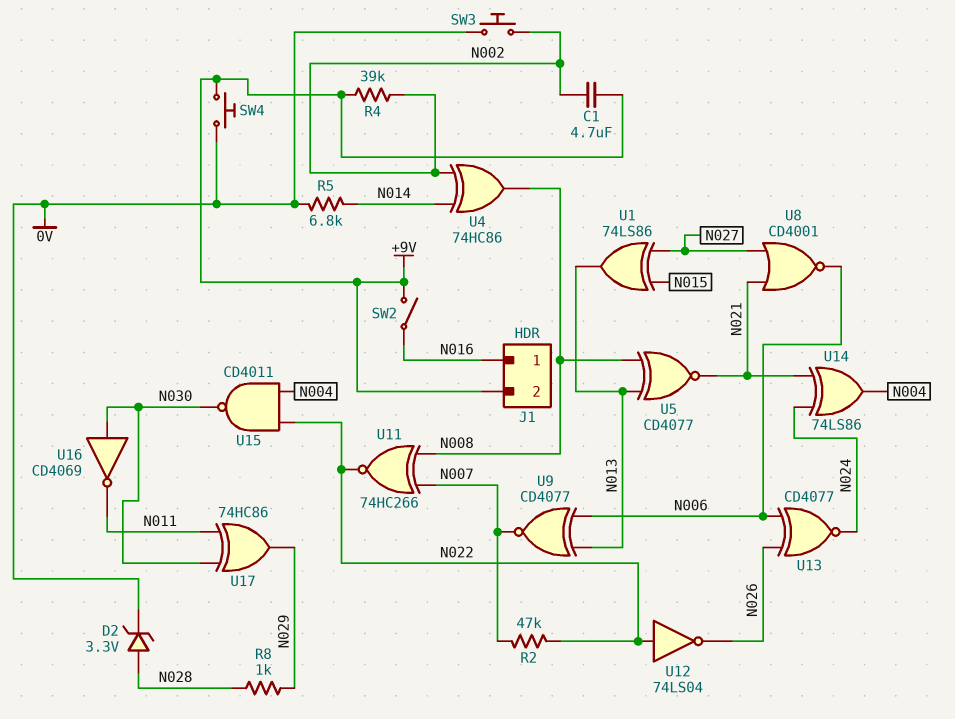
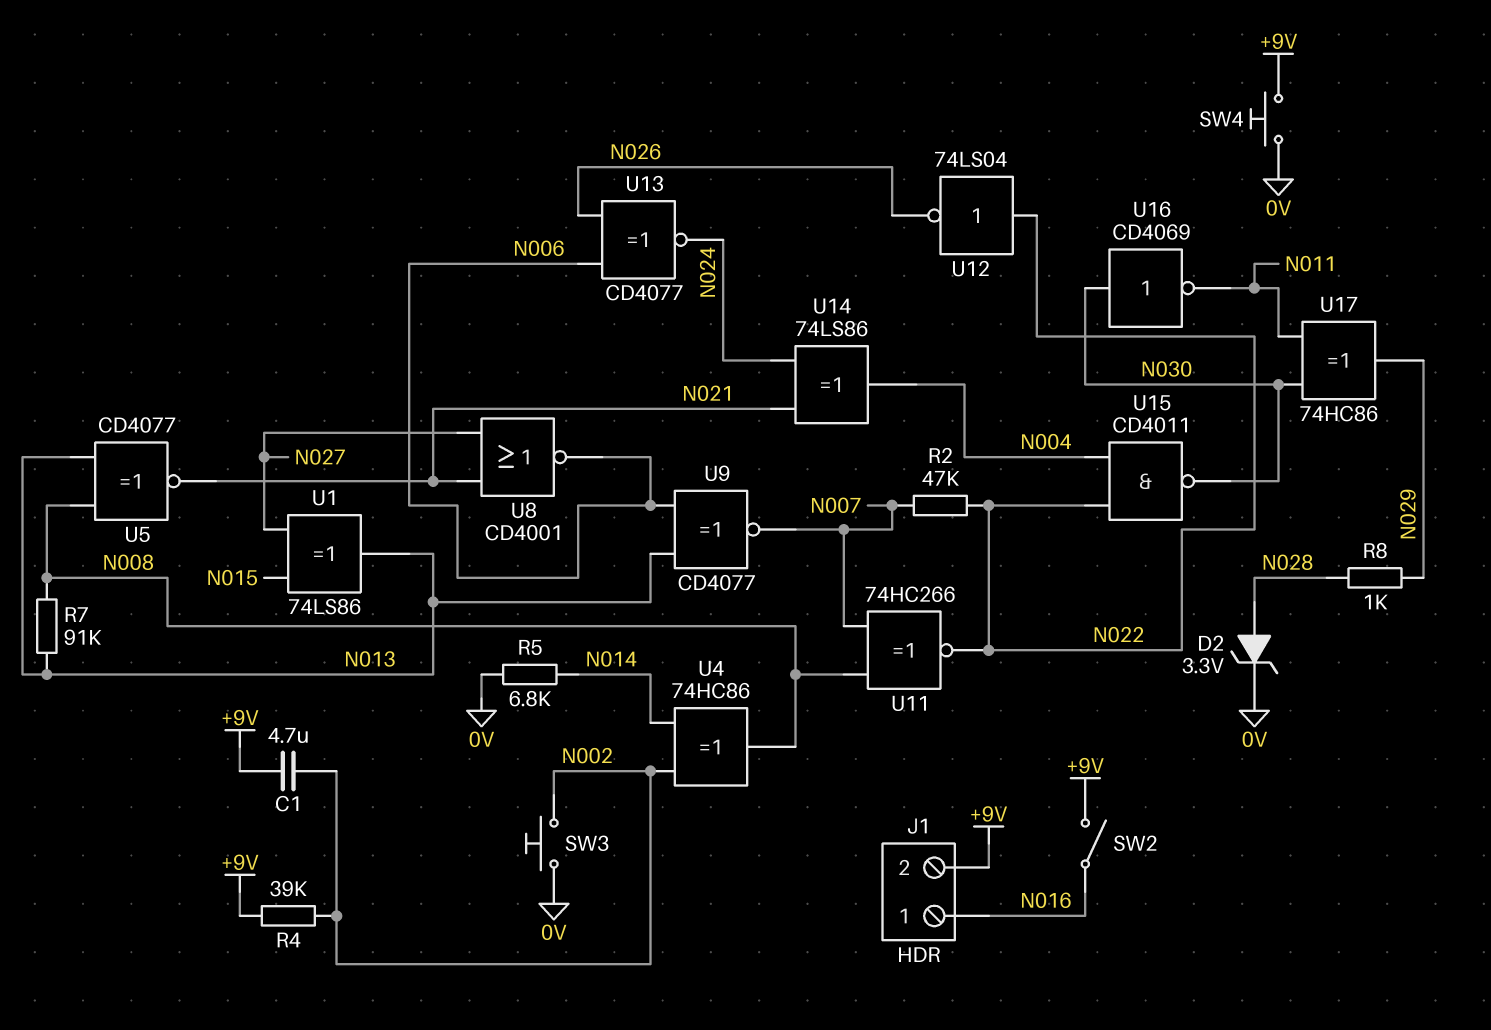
R7: none -> 91k (N008, N013)

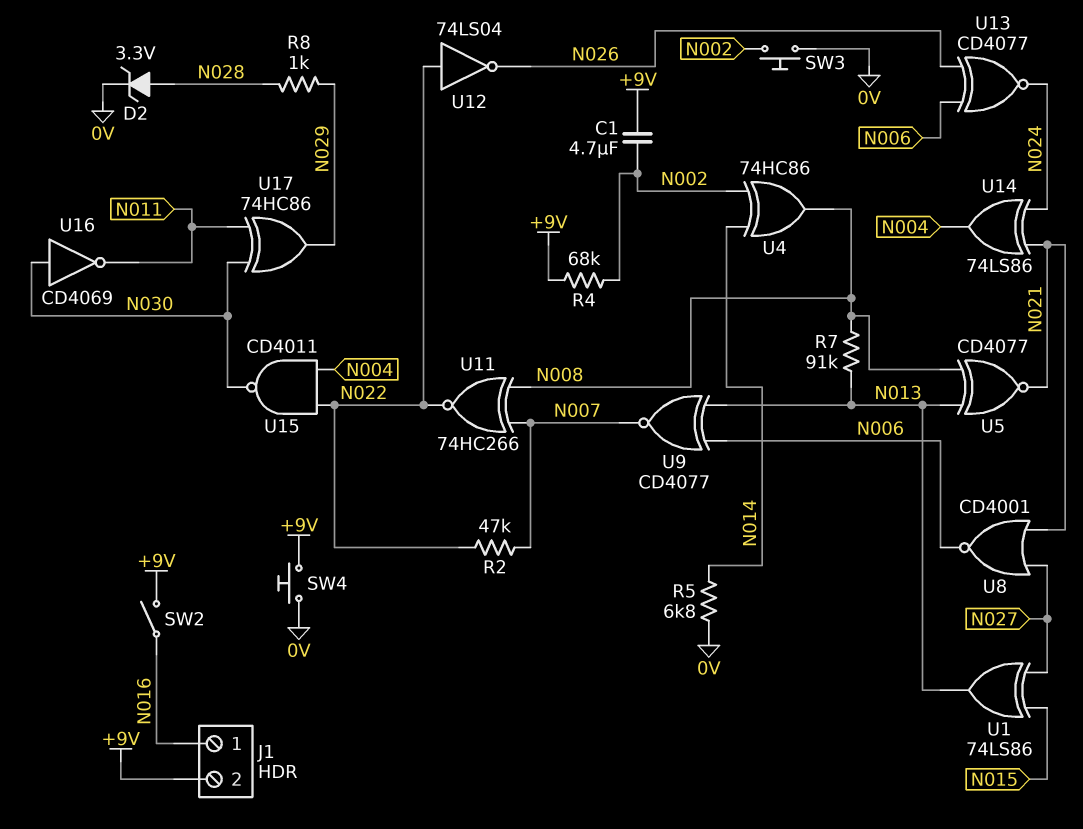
R4: 39k (+9V, N002) -> 68k (+9V, N002)

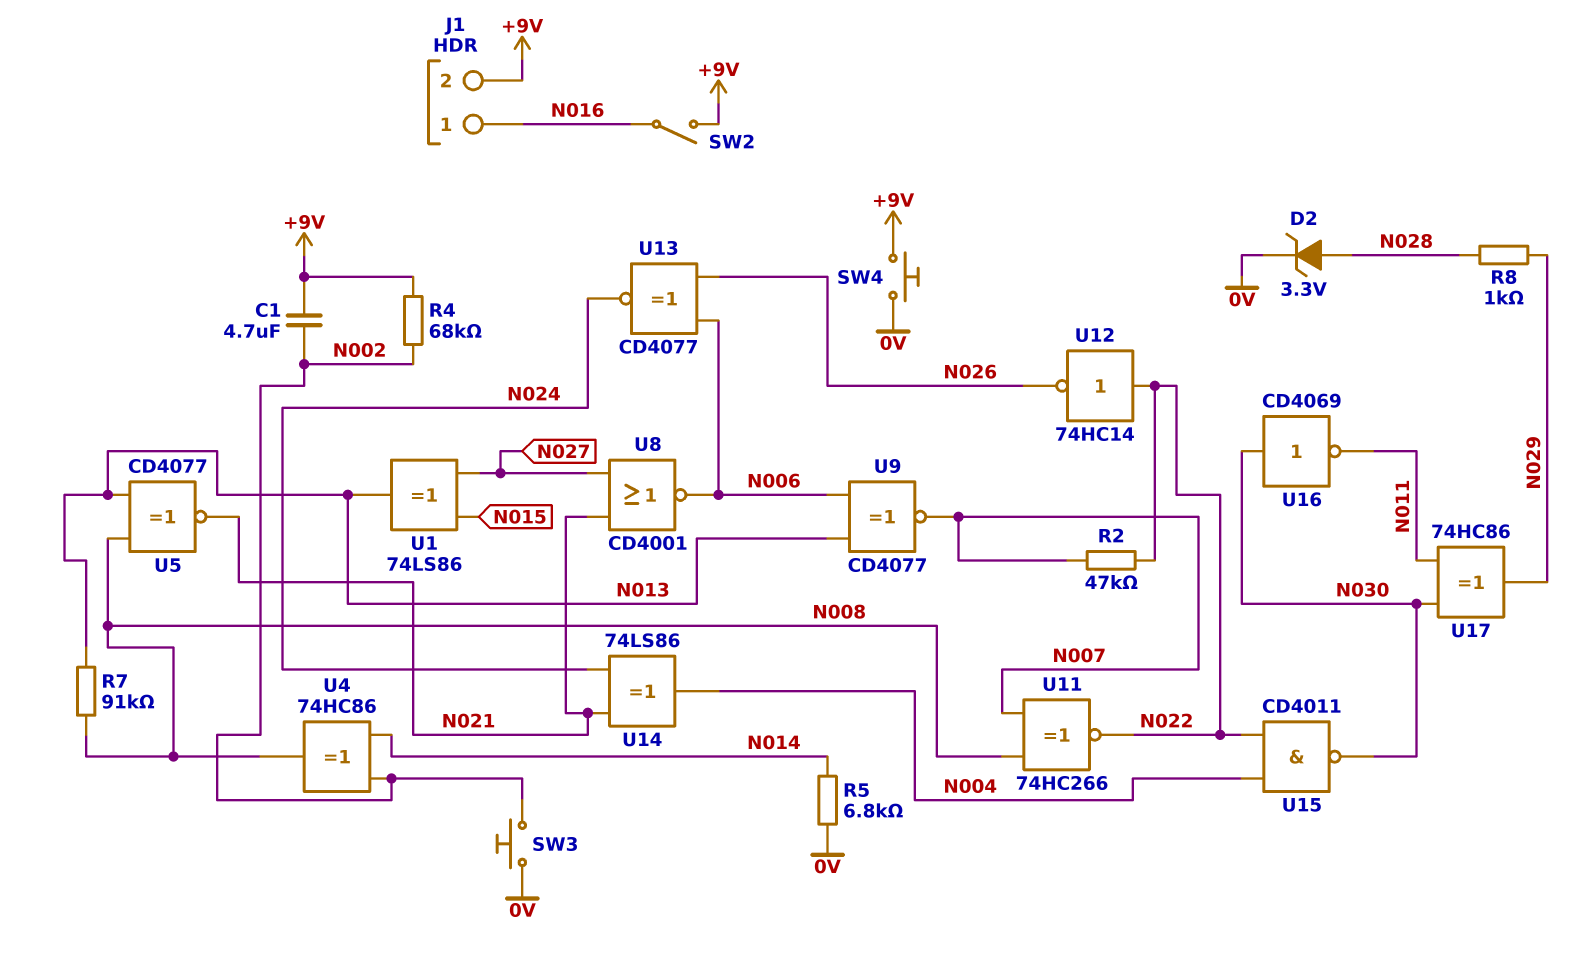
U12: NOT 74LS04 (in N022, out N026) -> NOT 74HC14 (in N022, out N026)

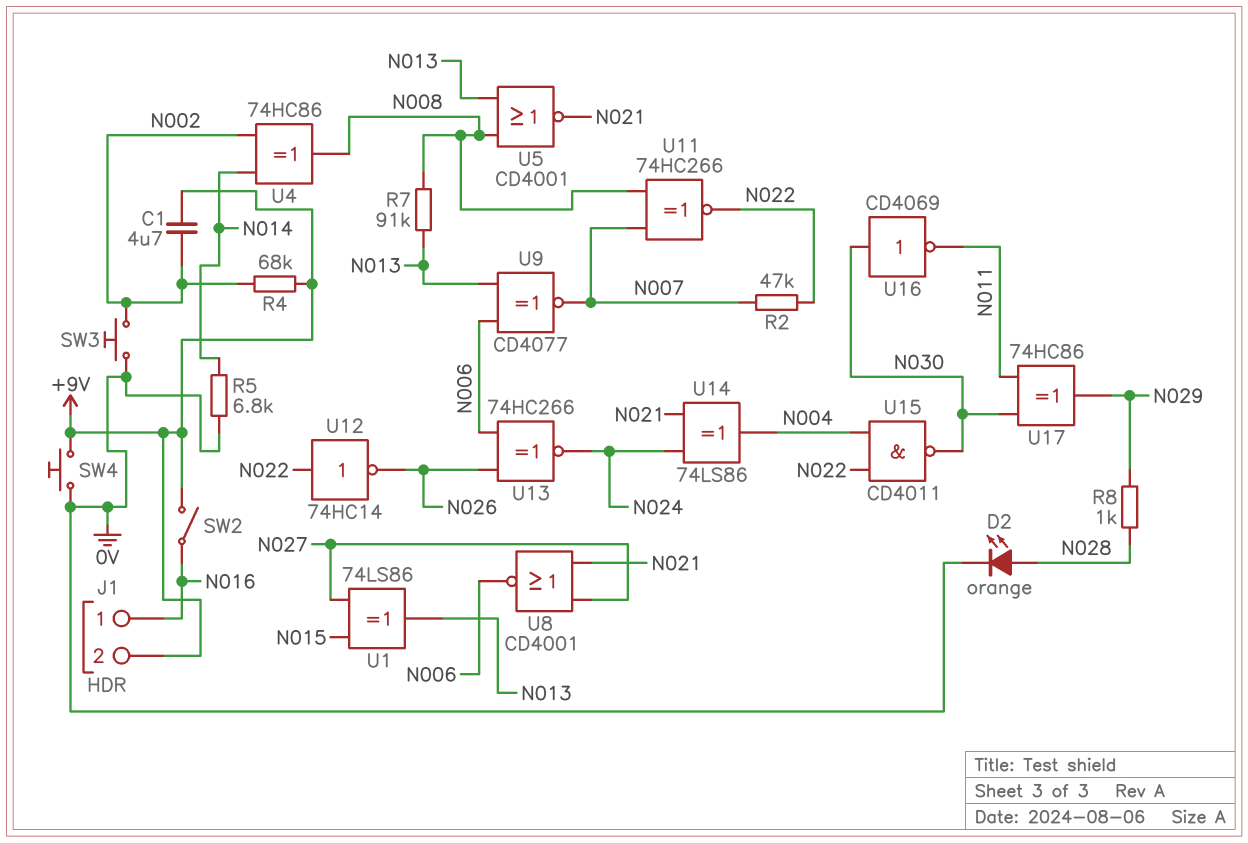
D2: zener 3.3V (A N028, K 0V) -> LED orange (A N028, K 0V)
U5: XNOR CD4077 (in N008, in N013, out N021) -> NOR CD4001 (in N008, in N013, out N021)
U13: XNOR CD4077 (in N006, in N026, out N024) -> XNOR 74HC266 (in N006, in N026, out N024)

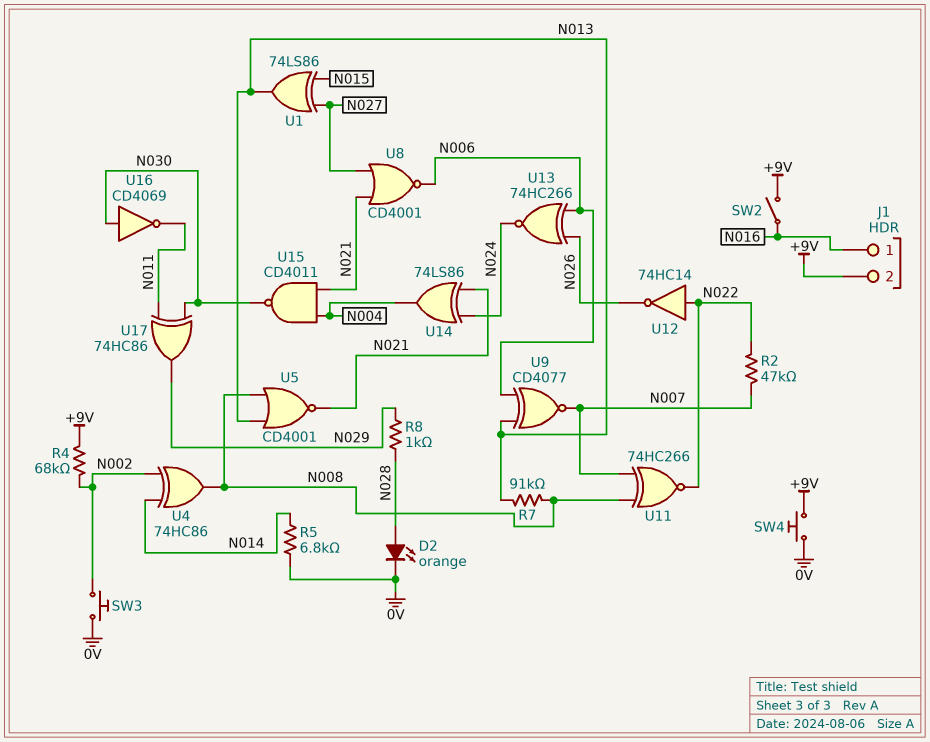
C1: 4.7uF (+9V, N002) -> none
U15: NAND CD4011 (in N004, in N022, out N030) -> NAND CD4011 (in N004, in N021, out N030)

